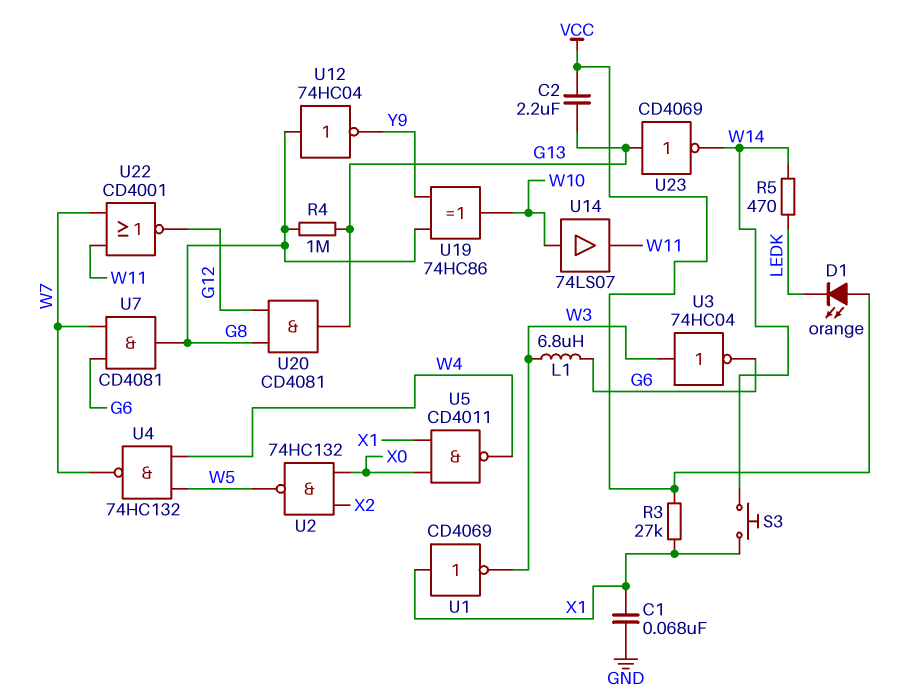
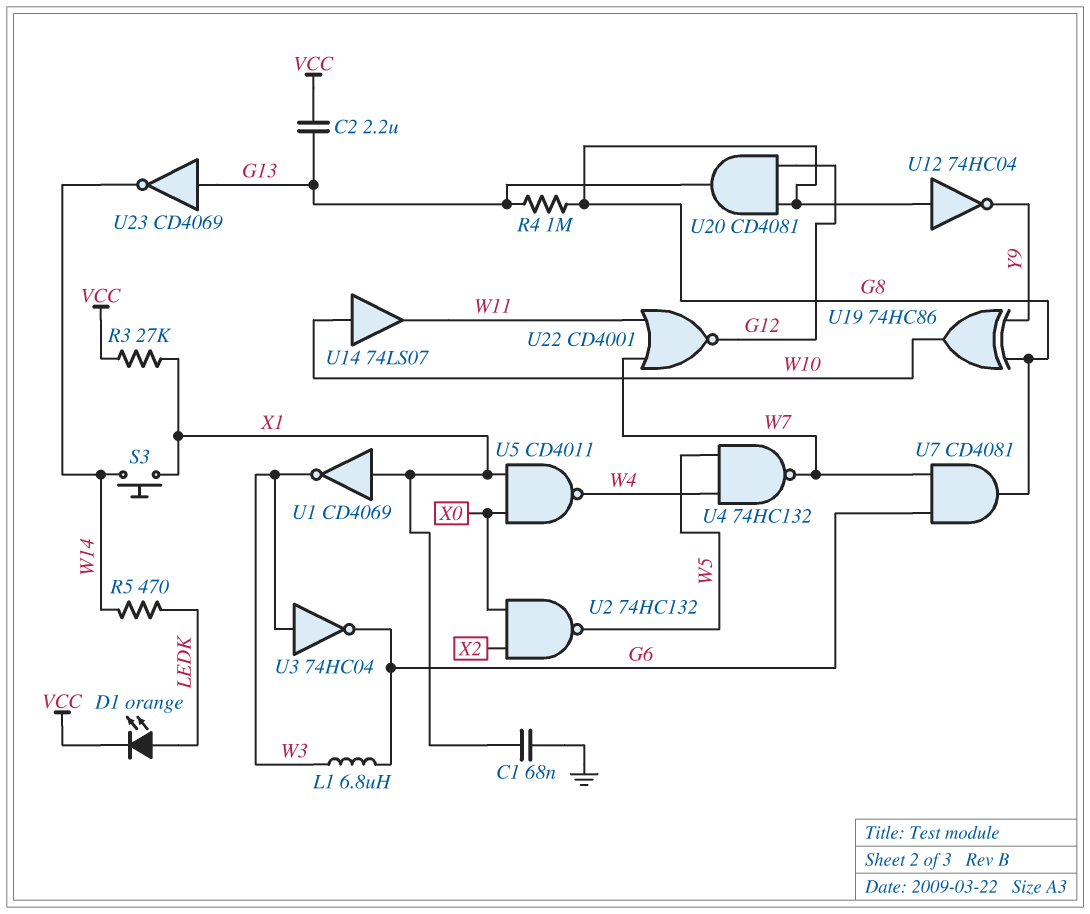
D1: LED orange (A VCC, K LEDK) -> LED orange (A LEDK, K VCC)

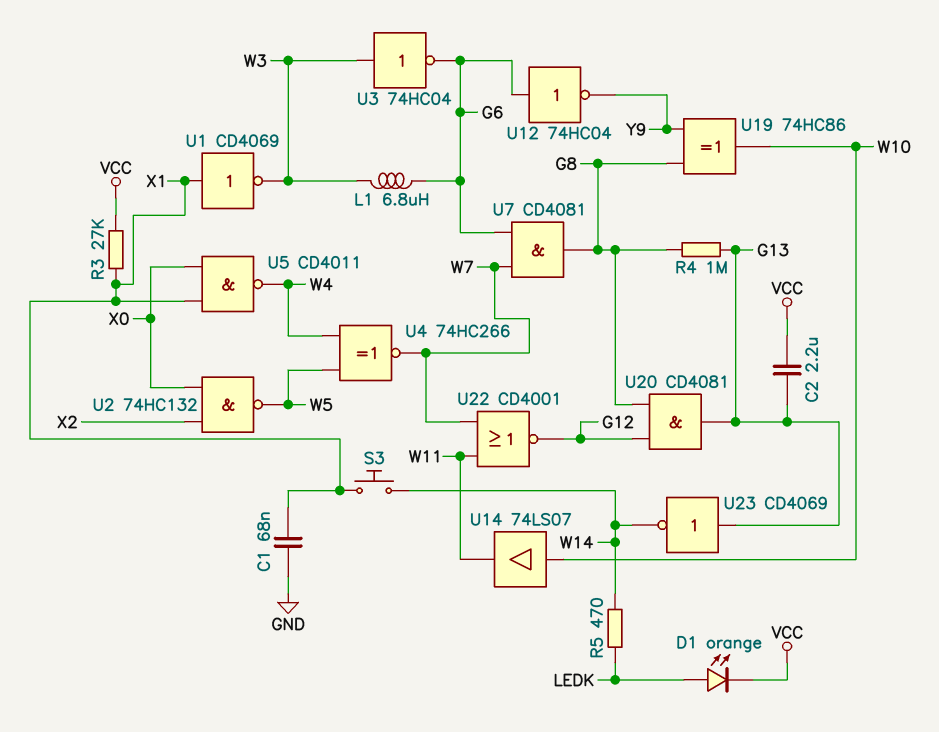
U4: NAND 74HC132 (in W4, in W5, out W7) -> XNOR 74HC266 (in W4, in W5, out W7)
U12: NOT 74HC04 (in G8, out Y9) -> NOT 74HC04 (in G6, out Y9)

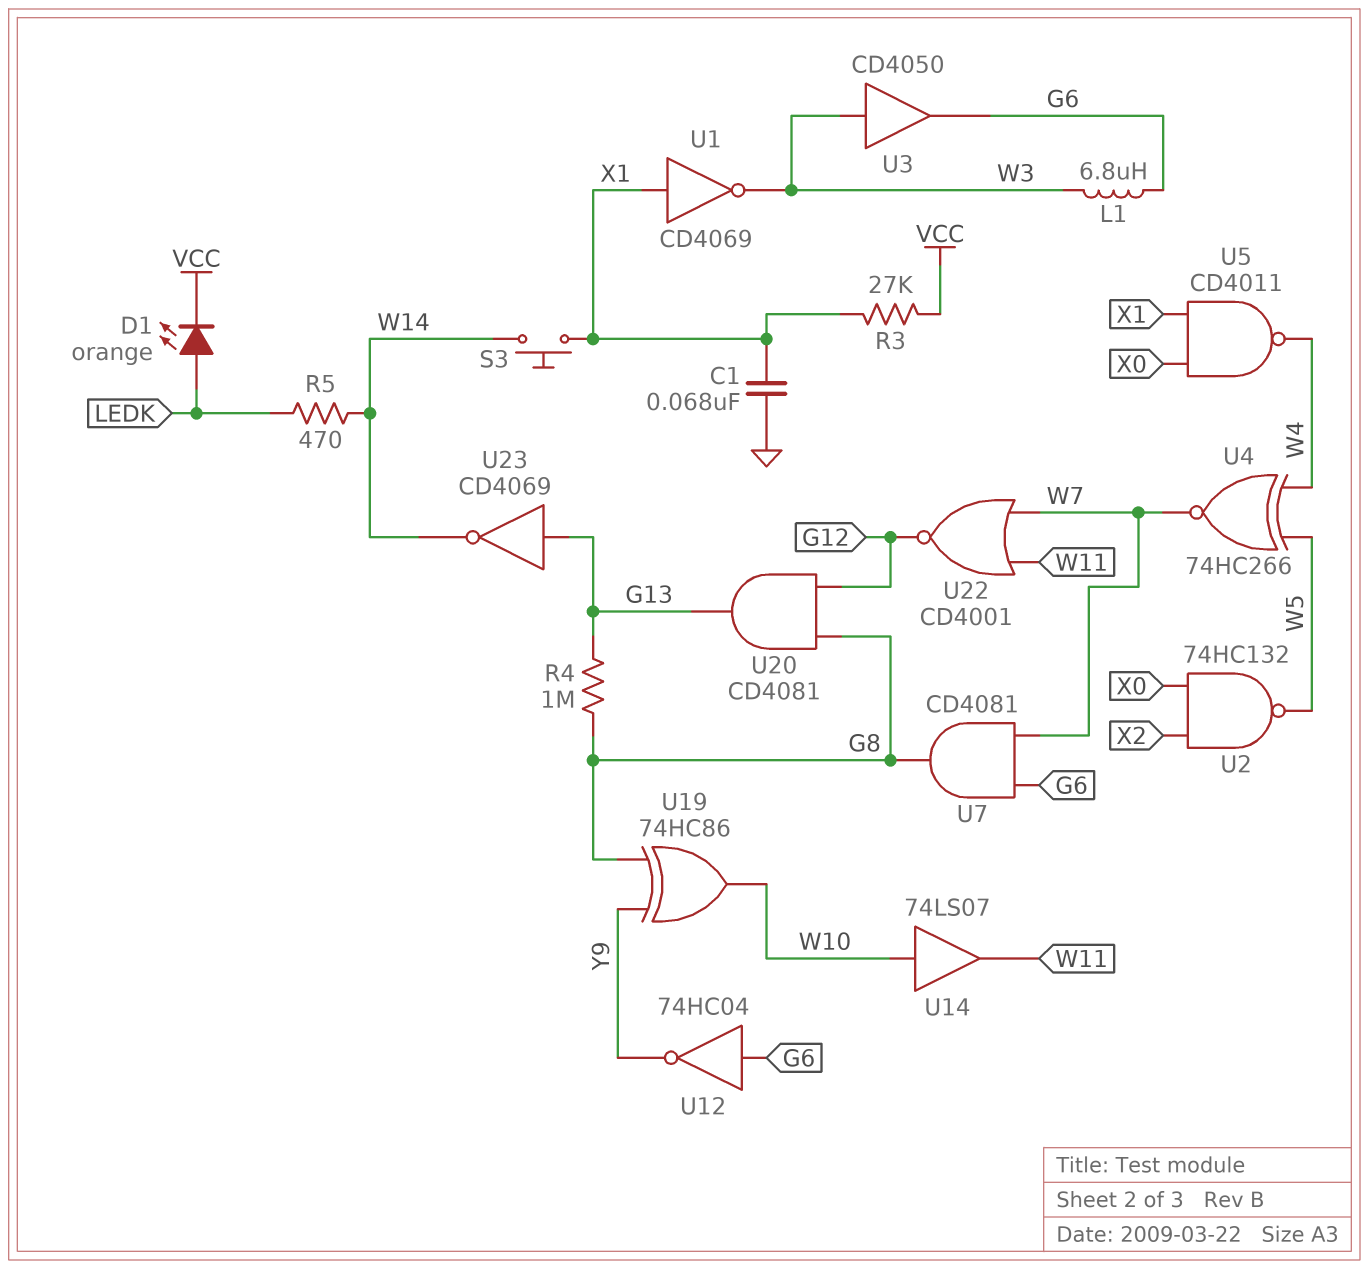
C2: 2.2uF (G13, VCC) -> none
U3: NOT 74HC04 (in W3, out G6) -> buffer CD4050 (in W3, out G6)

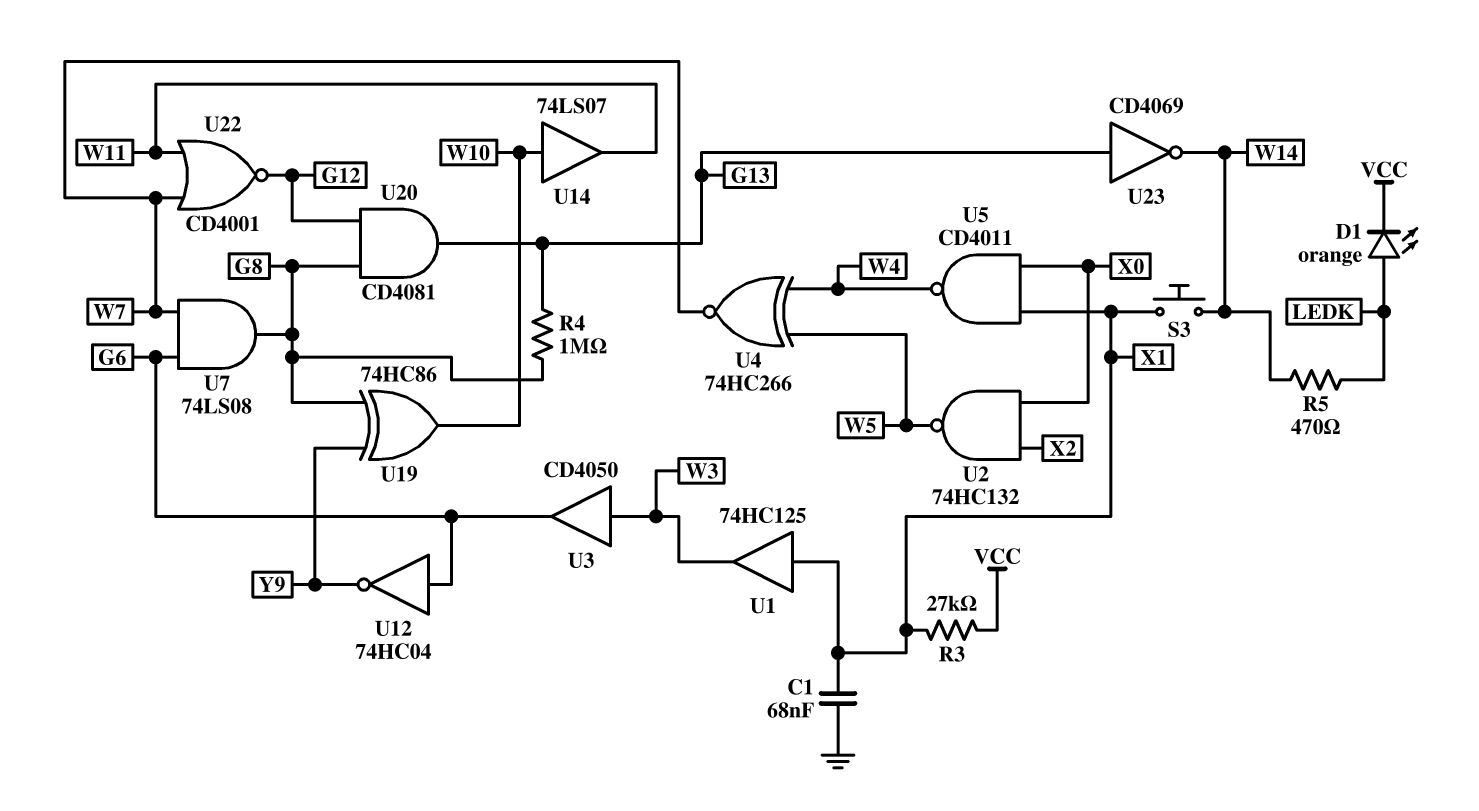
L1: 6.8uH (G6, W3) -> none
U1: NOT CD4069 (in X1, out W3) -> buffer 74HC125 (in X1, out W3)
U7: AND CD4081 (in G6, in W7, out G8) -> AND 74LS08 (in G6, in W7, out G8)

